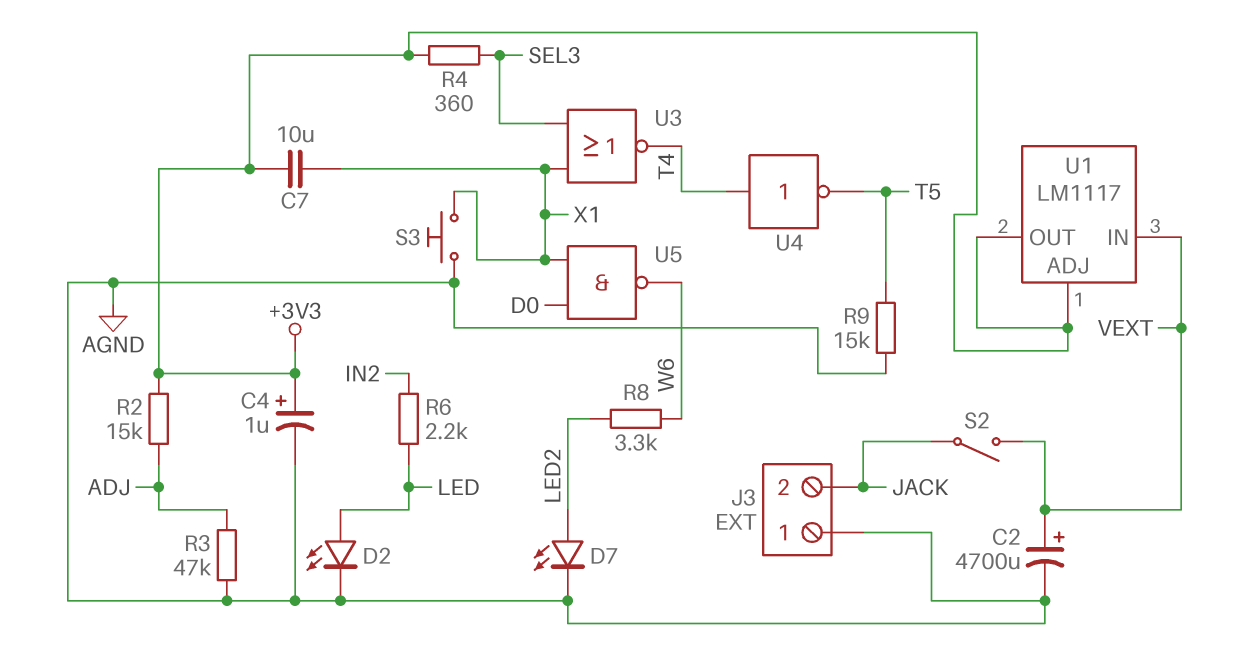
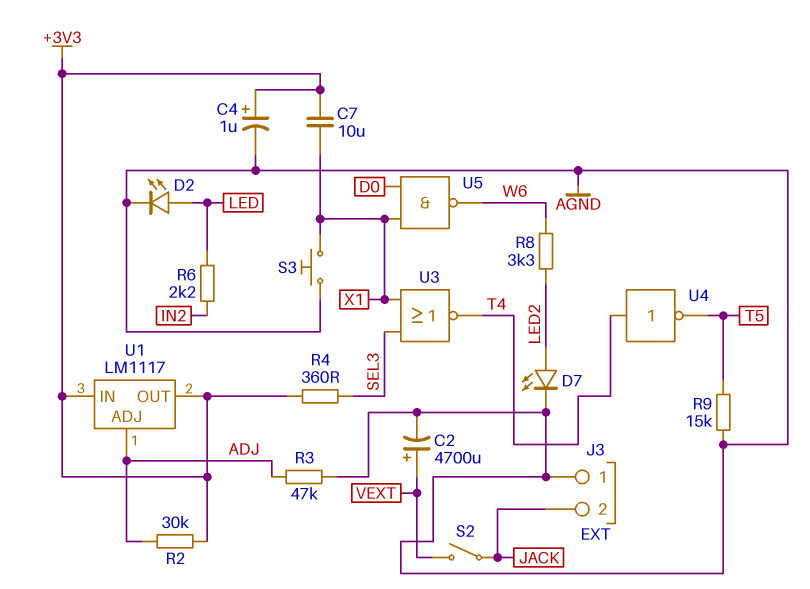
R2: 15k (+3V3, ADJ) -> 30k (+3V3, ADJ)
U1 pin ADJ: +3V3 -> ADJ
U1 pin IN: VEXT -> +3V3

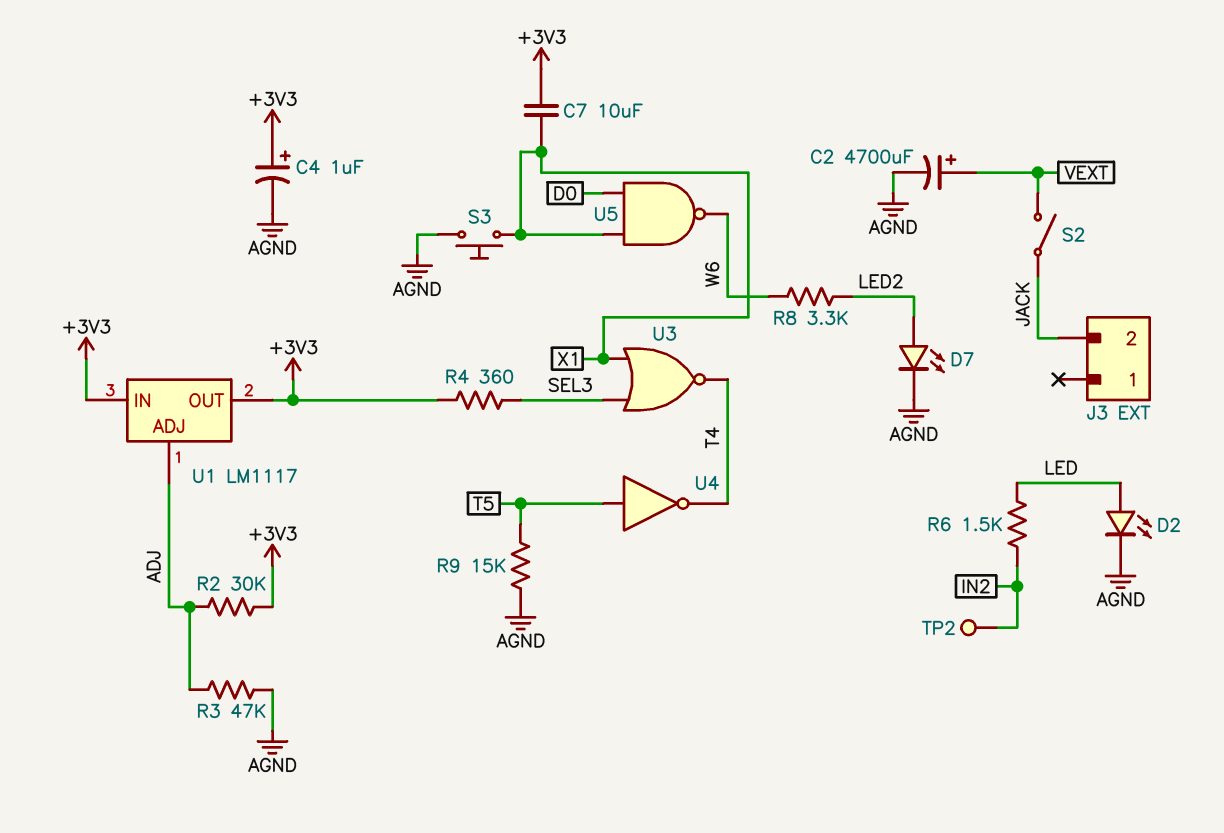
J3 pin 1: AGND -> none
R6: 2.2k (IN2, LED) -> 1.5k (IN2, LED)
TP2: none -> test point (IN2)
U4: NOT (in T4, out T5) -> NOT (in T5, out T4)

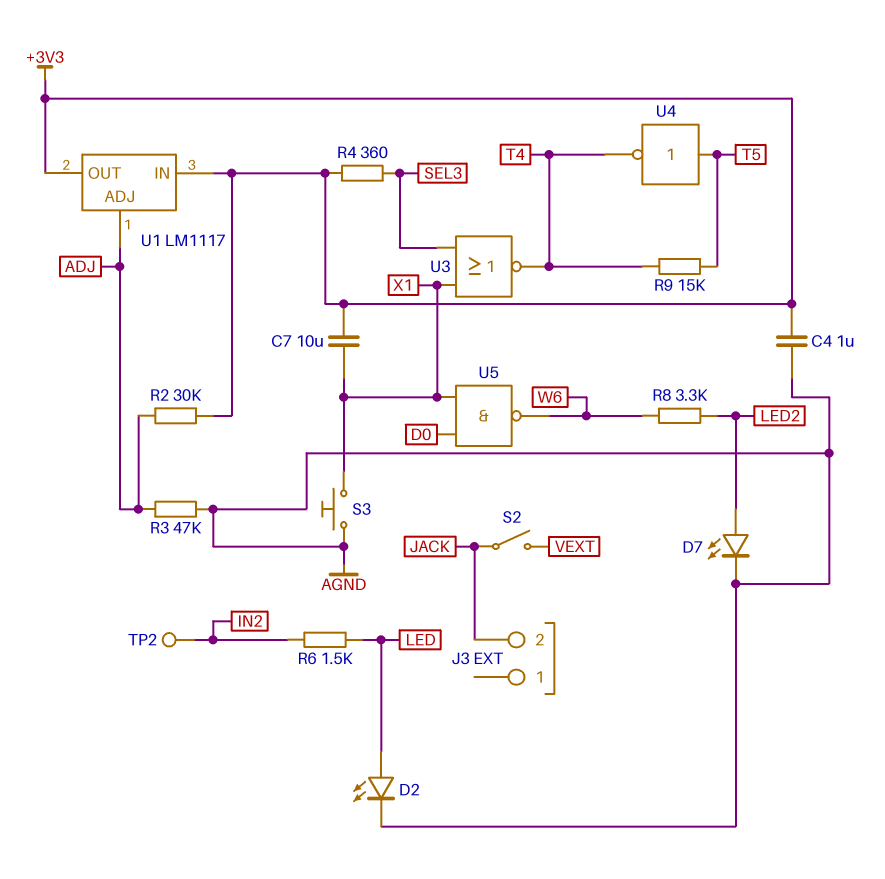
C2: 4700uF (plus VEXT, minus AGND) -> none
C4: 1uF (plus +3V3, minus AGND) -> 1uF (+3V3, AGND)
R9: 15k (AGND, T5) -> 15k (T4, T5)

